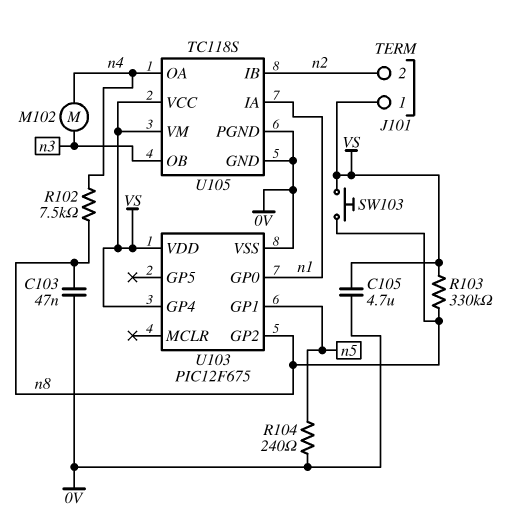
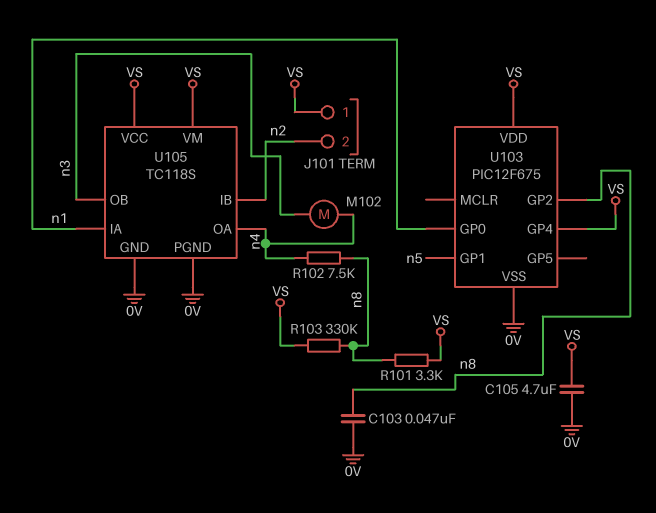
R101: none -> 3.3k (VS, n8)
R104: 240 (0V, n5) -> none
SW103: button (VS, n8) -> none

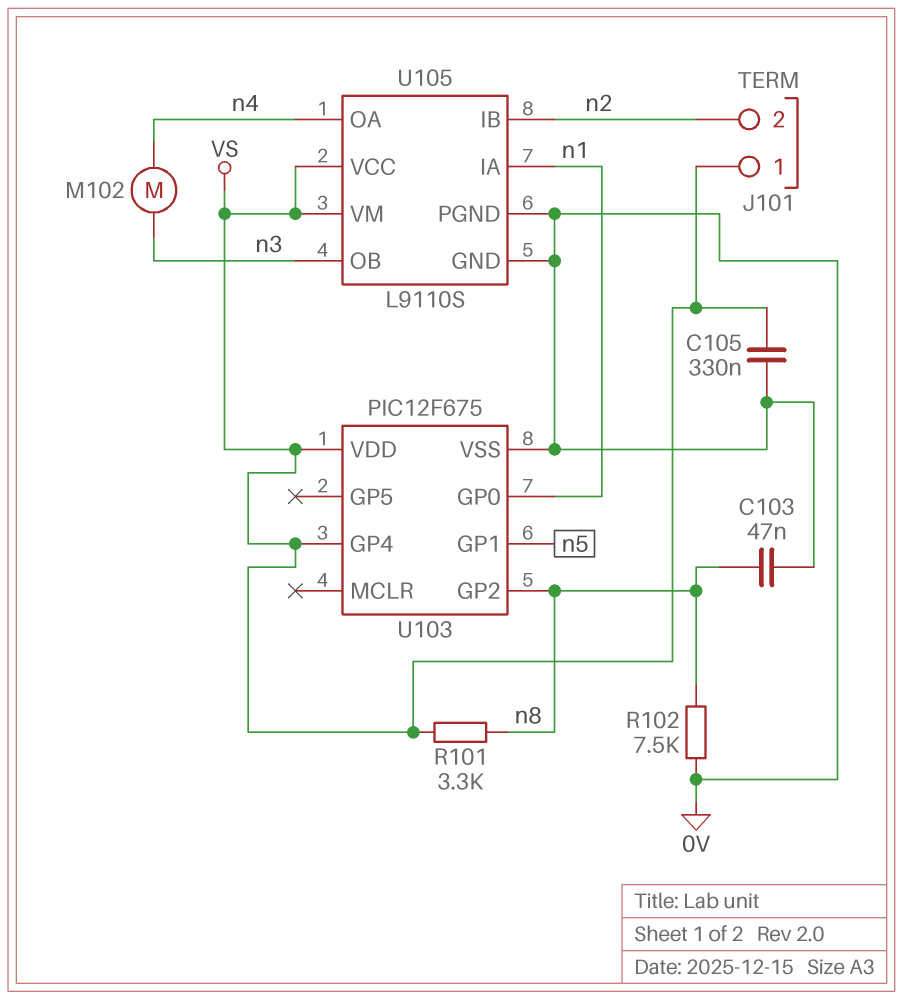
C105: 4.7uF (0V, VS) -> 330nF (0V, VS)
R102: 7.5k (n4, n8) -> 7.5k (0V, n8)
R103: 330k (VS, n8) -> none
U105: TC118S -> L9110S

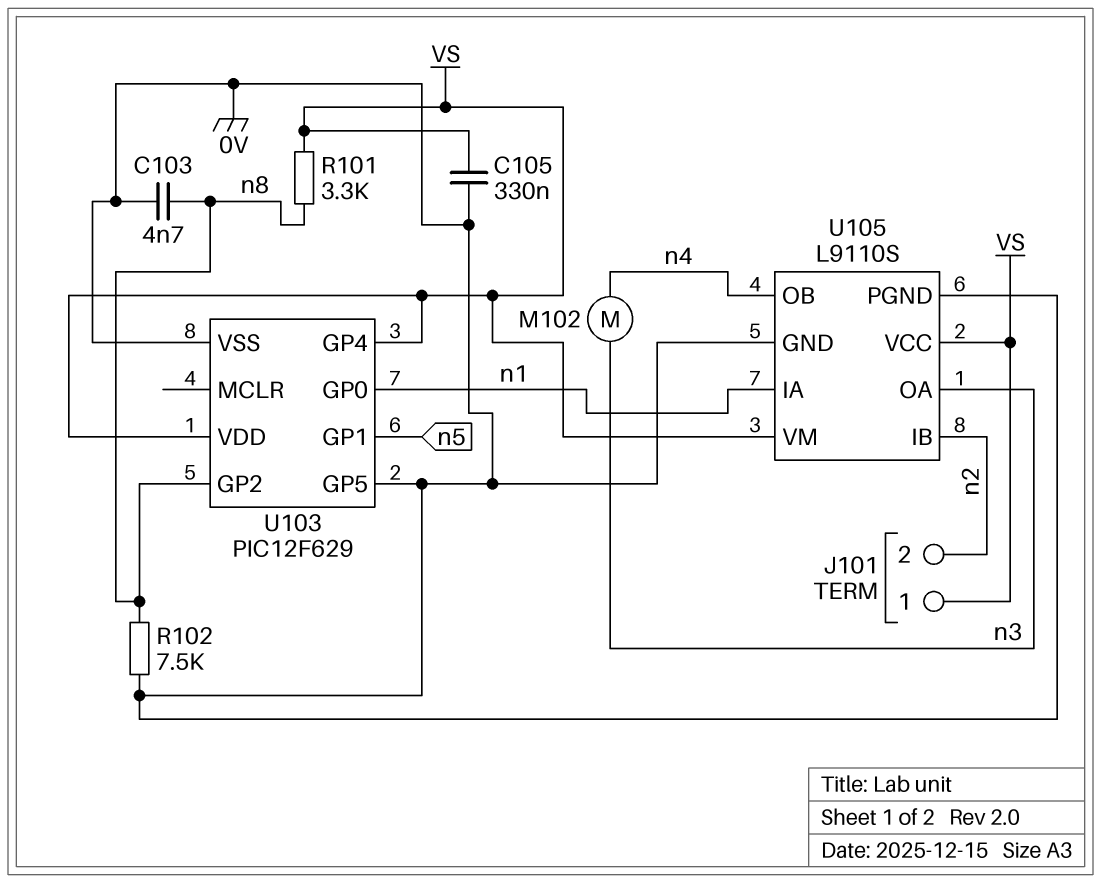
C103: 47nF (0V, n8) -> 4.7nF (0V, n8)
U103: PIC12F675 -> PIC12F629
U103 pin GP5: none -> 0V
U105 pin OA: n4 -> n3
U105 pin OB: n3 -> n4

